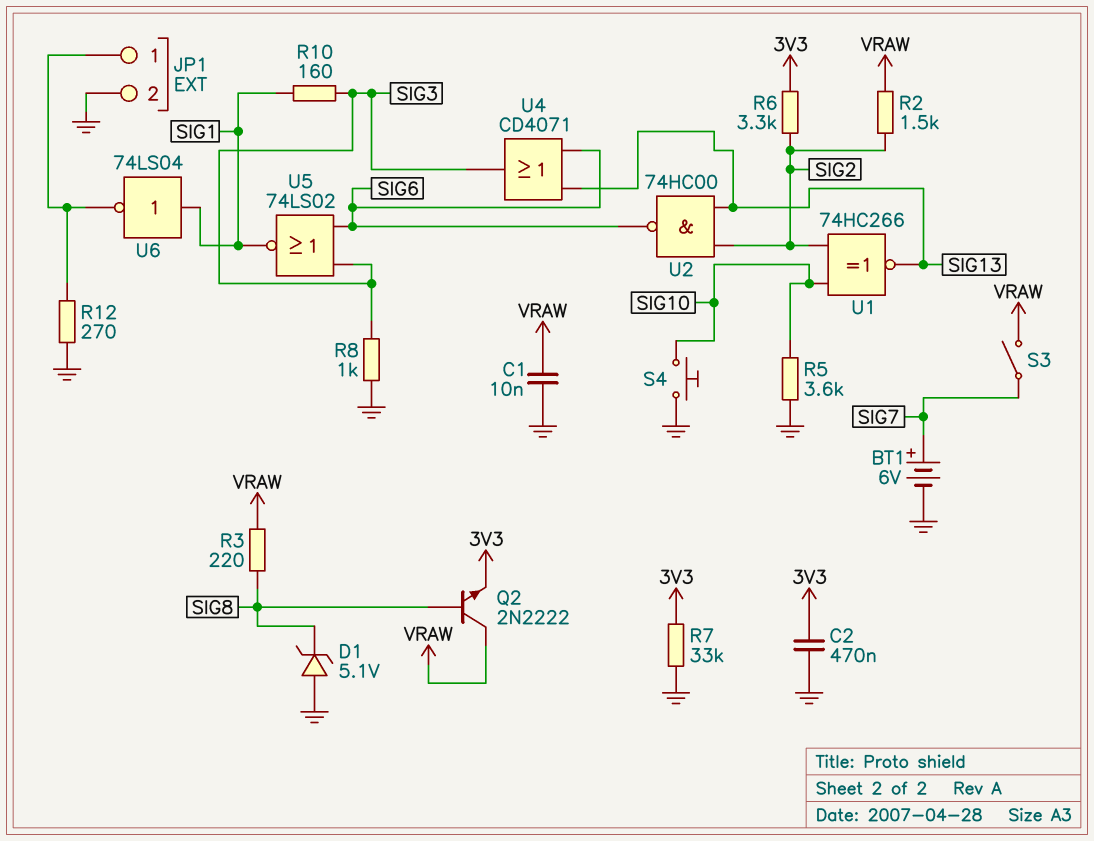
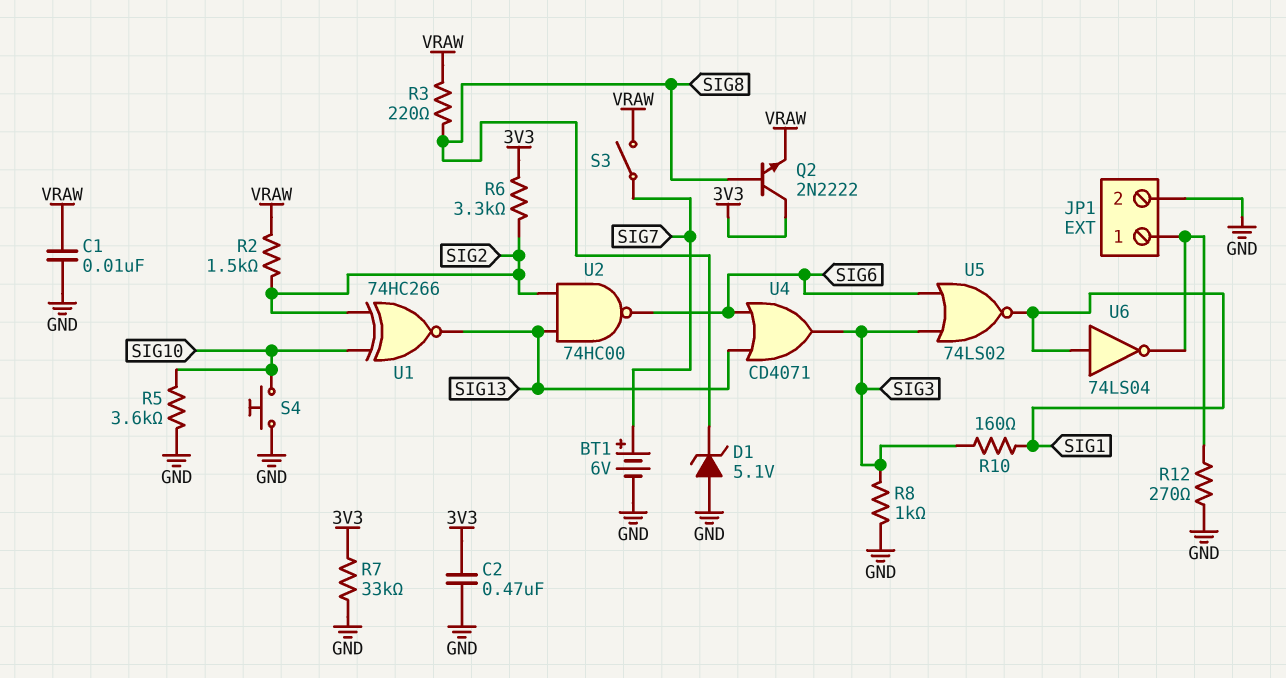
Q2: NPN 2N2222 (B SIG8, C VRAW, E 3V3) -> NPN 2N2222 (B SIG8, C 3V3, E VRAW)

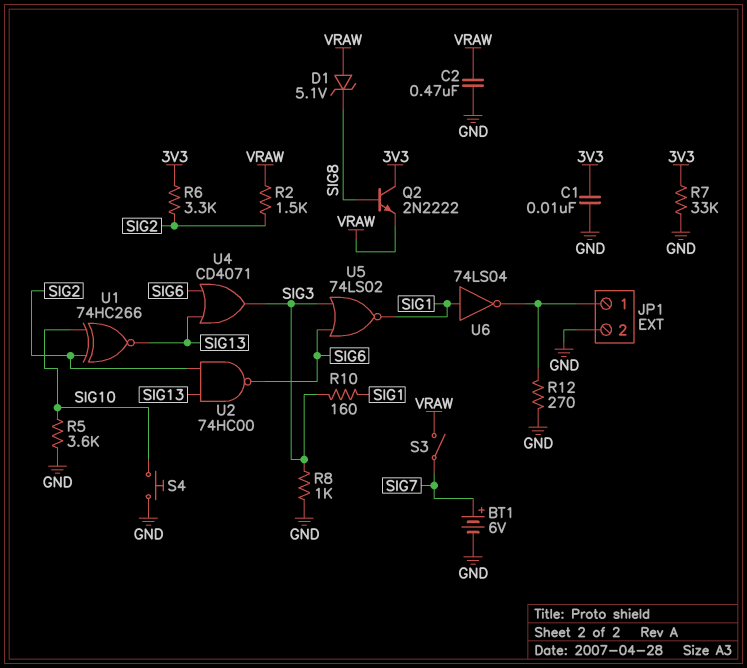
C1: 10nF (GND, VRAW) -> 10nF (3V3, GND)
C2: 470nF (3V3, GND) -> 470nF (GND, VRAW)
D1: zener 5.1V (A GND, K SIG8) -> zener 5.1V (A VRAW, K SIG8)
R3: 220 (SIG8, VRAW) -> none

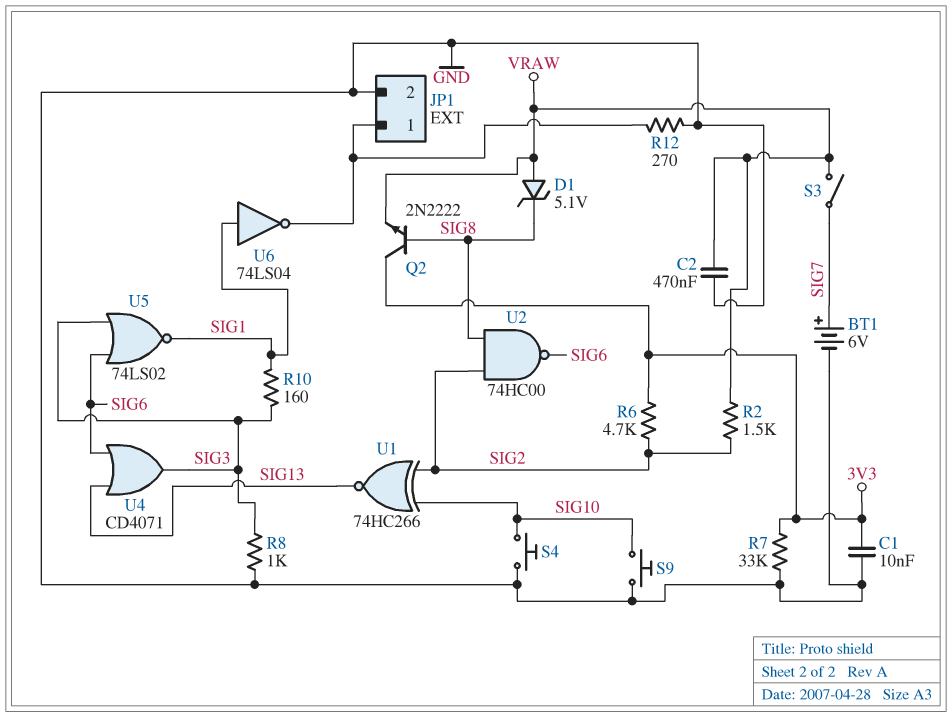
R5: 3.6k (GND, SIG10) -> none
R6: 3.3k (3V3, SIG2) -> 4.7k (3V3, SIG2)
S9: none -> button (GND, SIG10)
U2: NAND 74HC00 (in SIG2, in SIG13, out SIG6) -> NAND 74HC00 (in SIG2, in SIG8, out SIG6)

